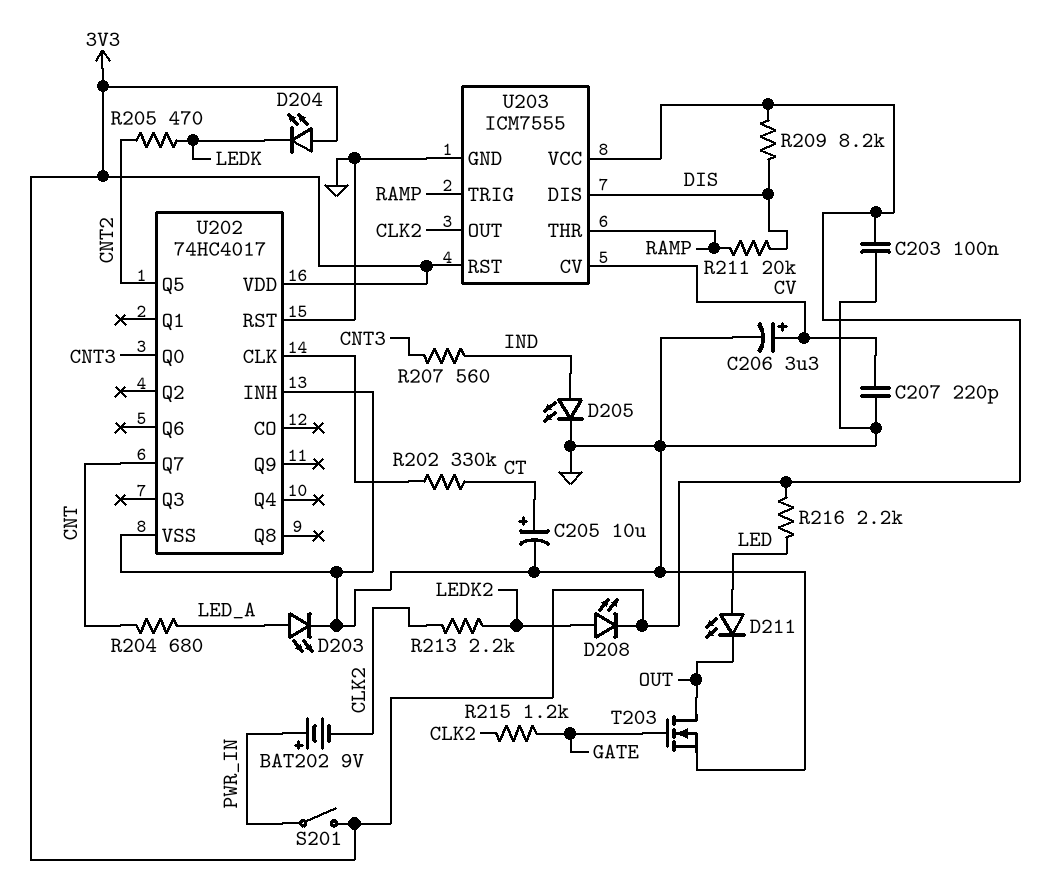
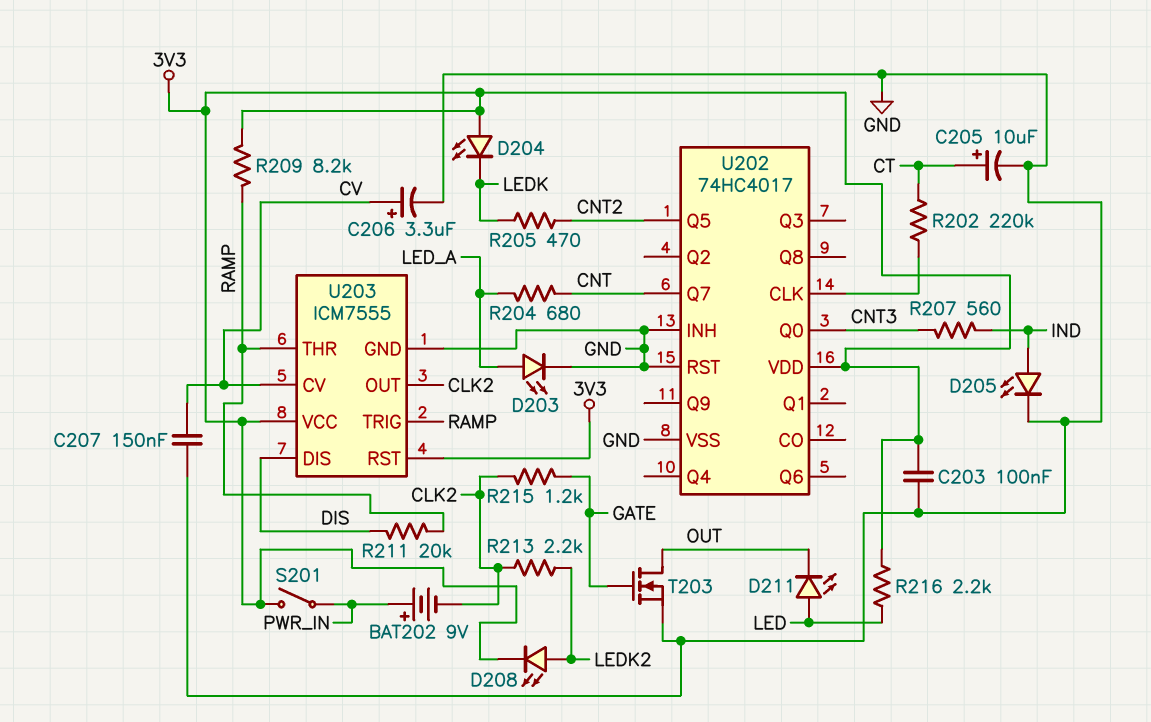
C207: 220pF (CV, GND) -> 150nF (CV, GND)
R202: 330k (CT, U202/CLK) -> 220k (CT, U202/CLK)
R209: 8.2k (3V3, DIS) -> 8.2k (3V3, RAMP)

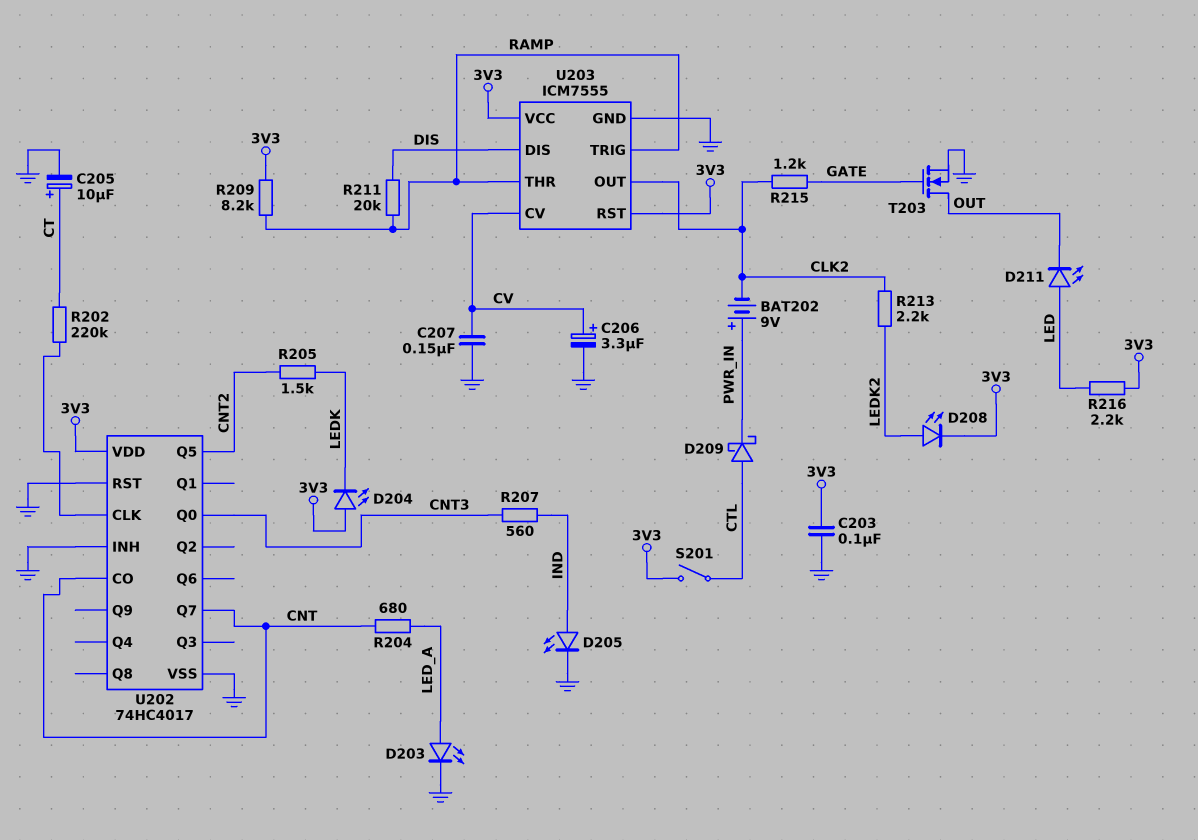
D209: none -> schottky (A CTL, K PWR_IN)
R205: 470 (CNT2, LEDK) -> 1.5k (CNT2, LEDK)
S201: switch (3V3, PWR_IN) -> switch (3V3, CTL)
U202 pin CO: none -> CNT

